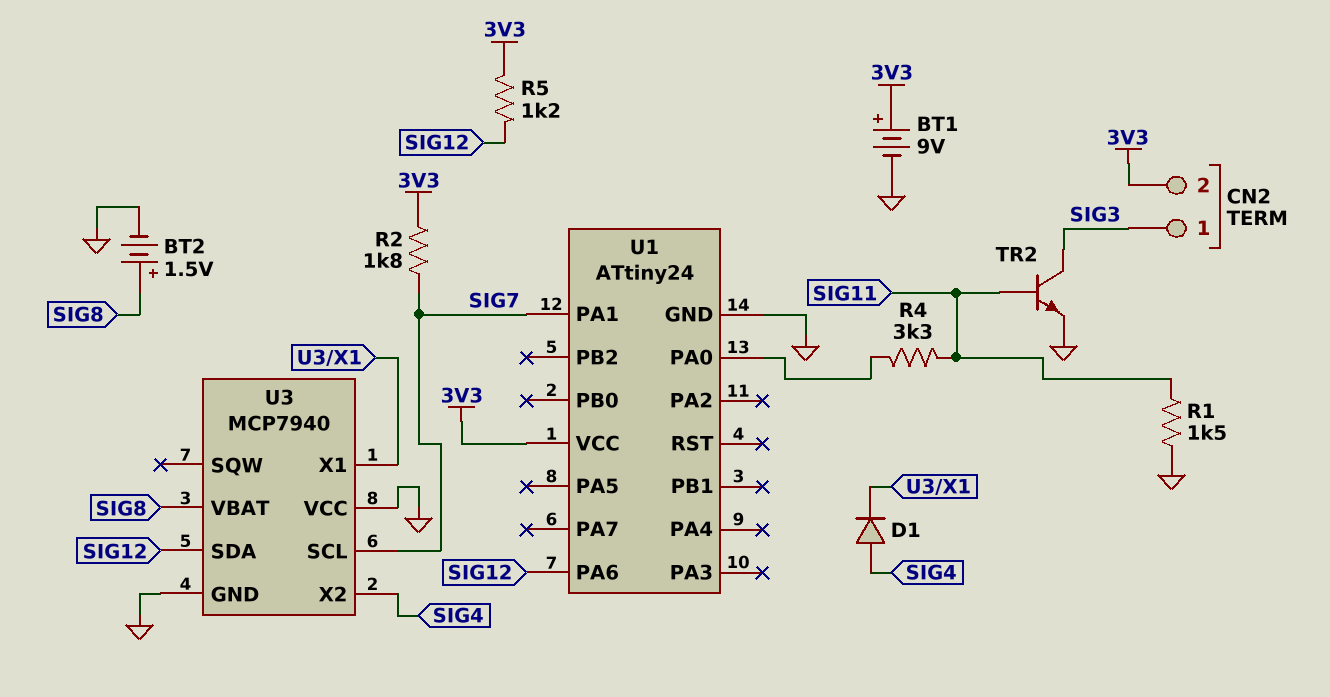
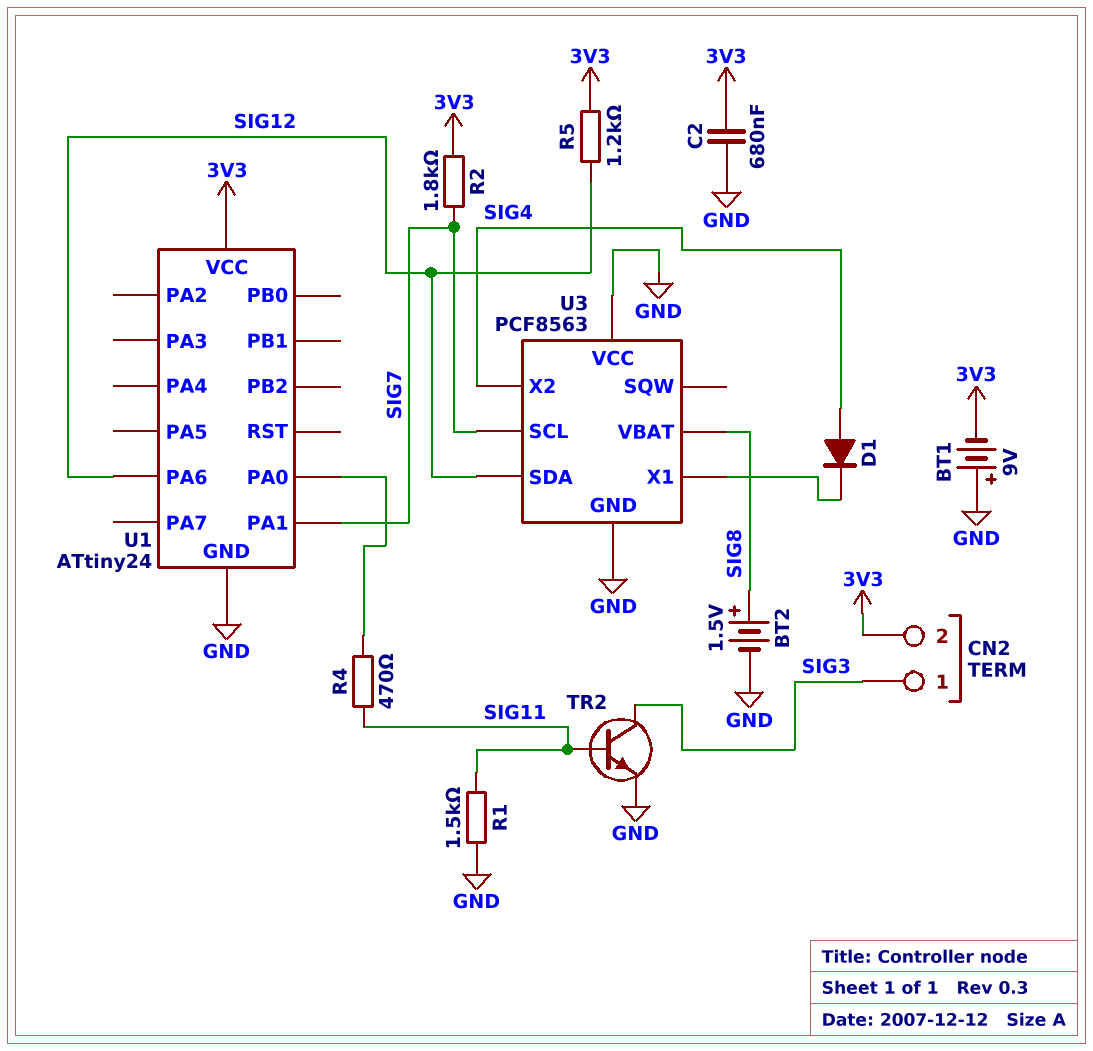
BT1: 9V (plus 3V3, minus GND) -> 9V (plus GND, minus 3V3)
C2: none -> 680nF (3V3, GND)
R4: 3.3k (SIG11, U1/PA0) -> 470 (SIG11, U1/PA0)
U3: MCP7940 -> PCF8563

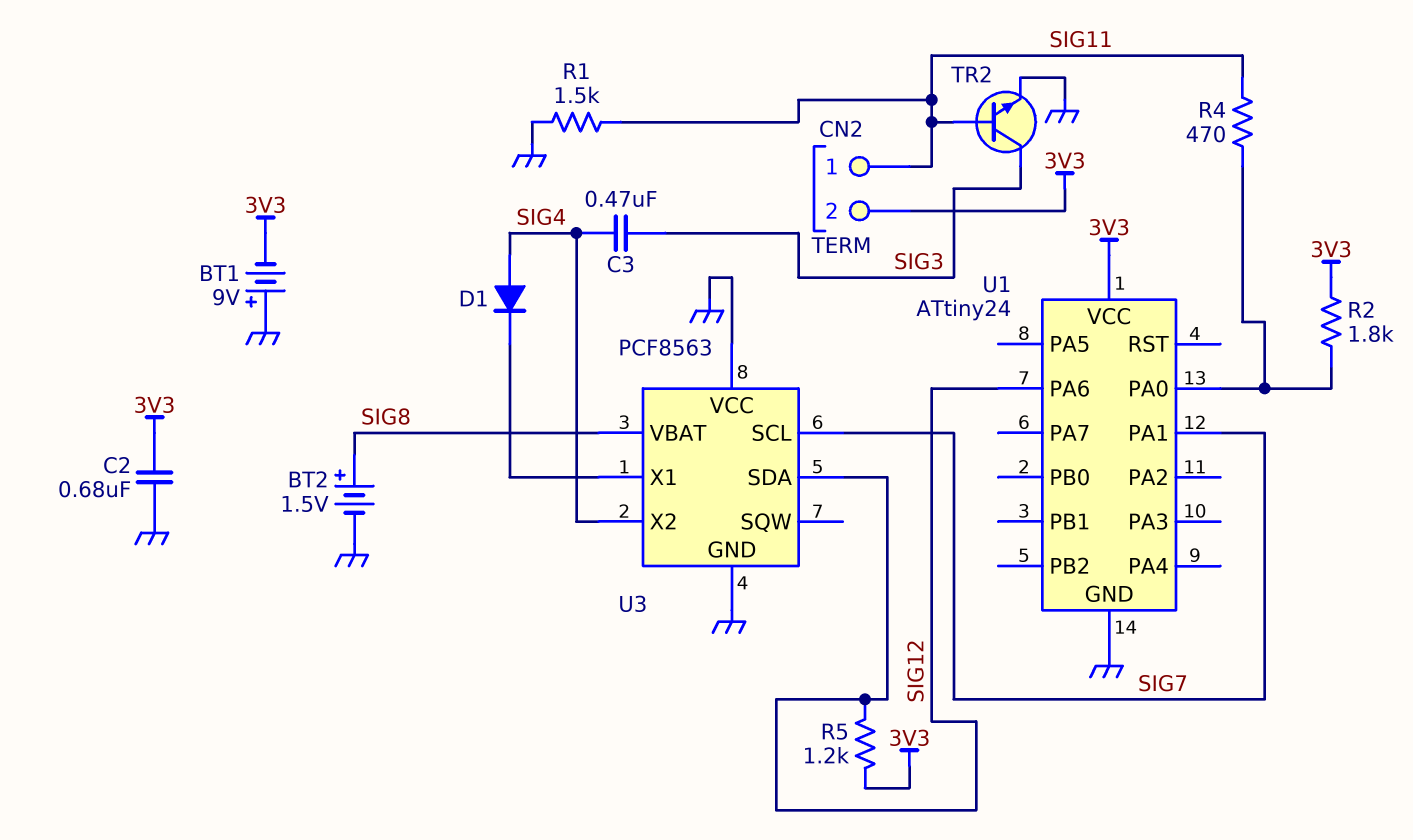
C3: none -> 470nF (SIG3, SIG4)
CN2 pin 1: SIG3 -> SIG11
R2: 1.8k (3V3, SIG7) -> 1.8k (3V3, U1/PA0)

